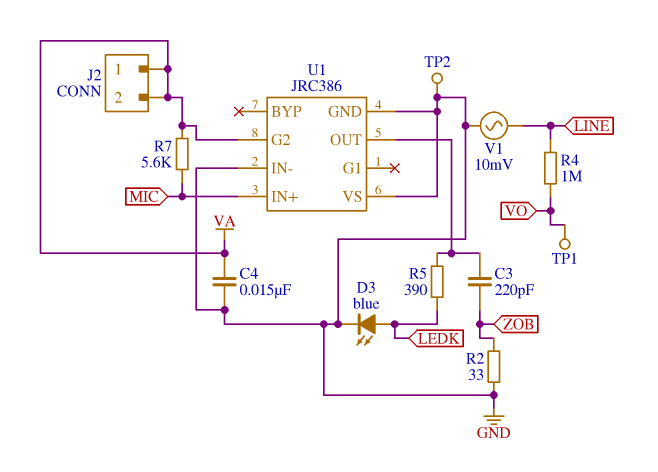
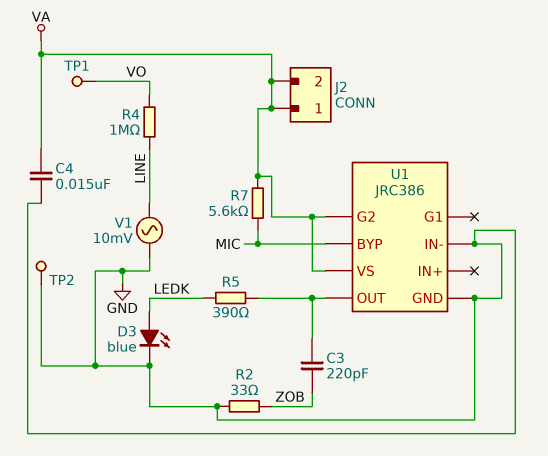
U1 pin BYP: none -> MIC
U1 pin IN+: MIC -> none
U1 pin VS: GND -> VA

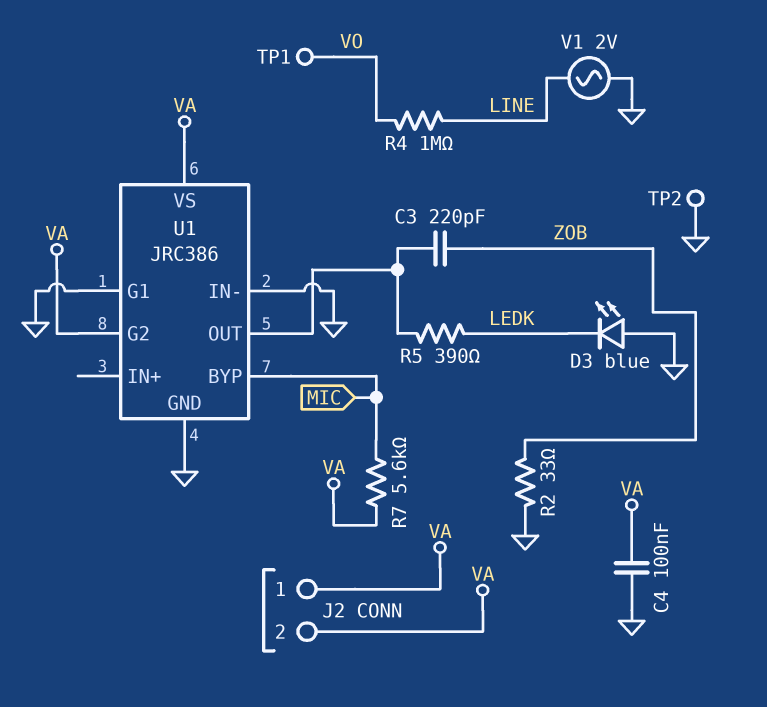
C4: 15nF (GND, VA) -> 100nF (GND, VA)
D3: LED blue (A LEDK, K GND) -> LED blue (A GND, K LEDK)
U1 pin G1: none -> GND
V1: AC 10mV (GND, LINE) -> AC 2V (GND, LINE)

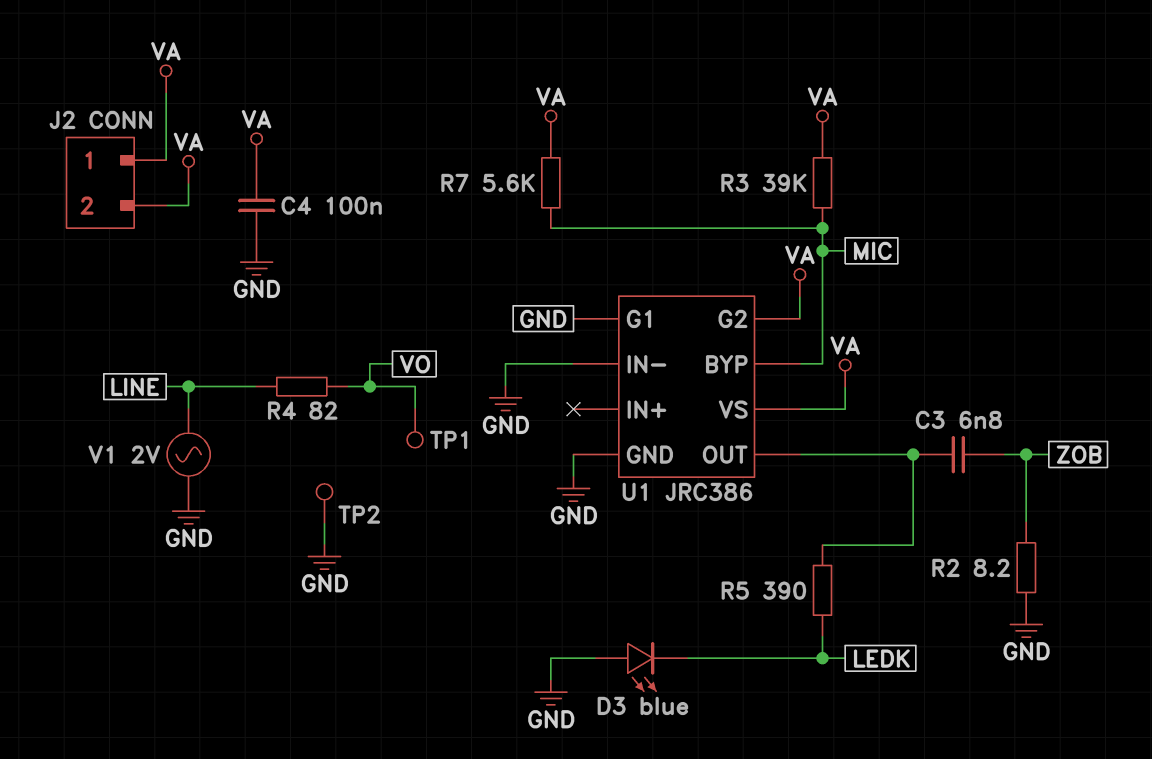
C3: 220pF (U1/OUT, ZOB) -> 6.8nF (U1/OUT, ZOB)
R2: 33 (GND, ZOB) -> 8.2 (GND, ZOB)
R3: none -> 39k (MIC, VA)
R4: 1M (LINE, VO) -> 82 (LINE, VO)

